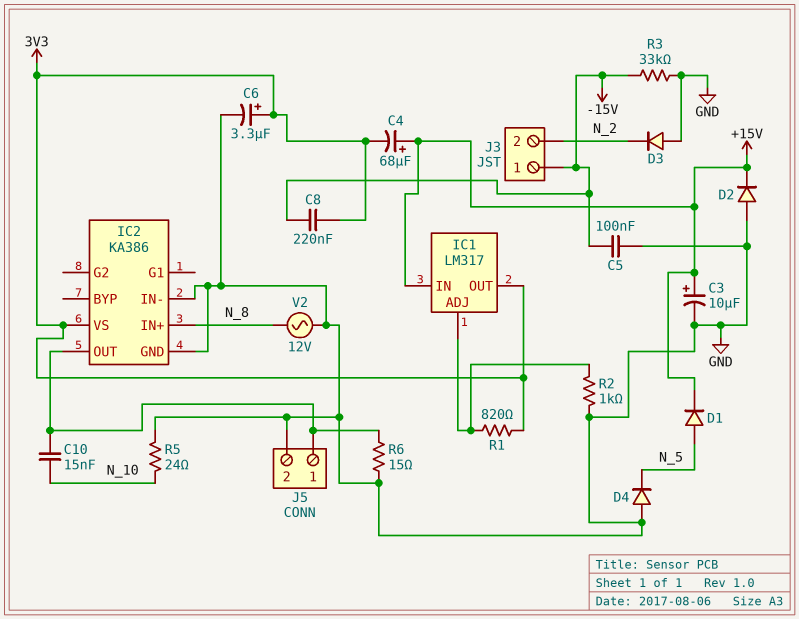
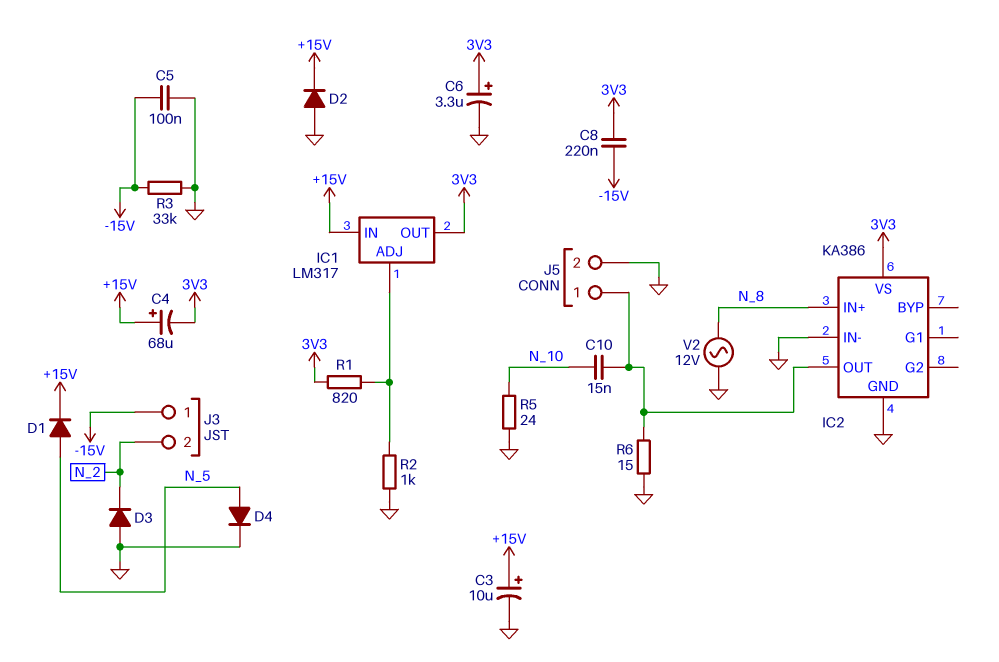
D4: diode (A GND, K N_5) -> diode (A N_5, K GND)

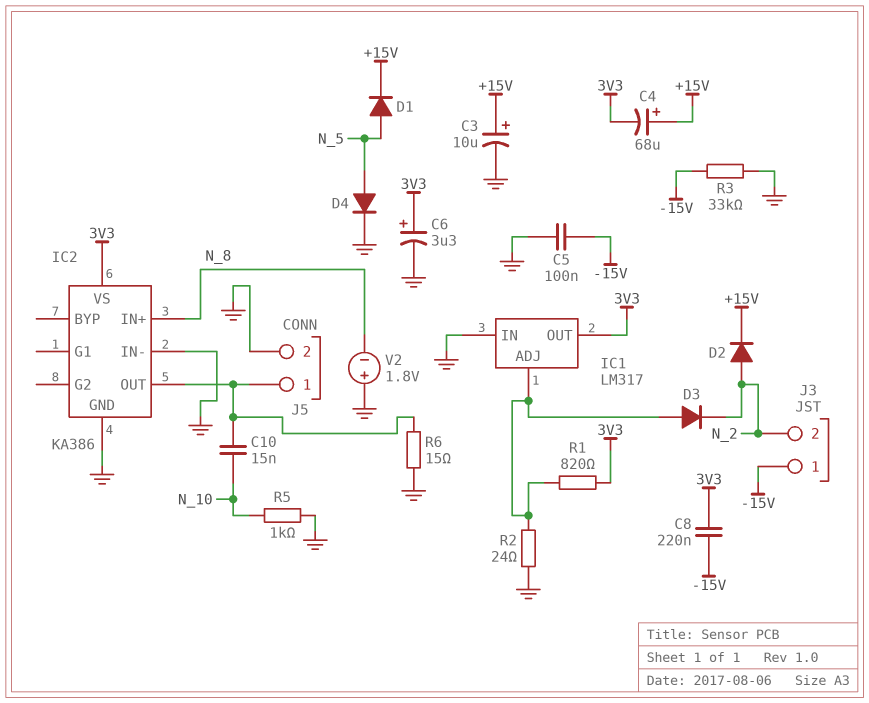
D2: diode (A GND, K +15V) -> diode (A N_2, K +15V)
D3: diode (A GND, K N_2) -> diode (A IC1/ADJ, K N_2)
IC1 pin IN: +15V -> GND
R2: 1k (GND, IC1/ADJ) -> 24 (GND, IC1/ADJ)
R5: 24 (GND, N_10) -> 1k (GND, N_10)
V2: AC 12V (GND, N_8) -> 1.8V (plus GND, minus N_8)

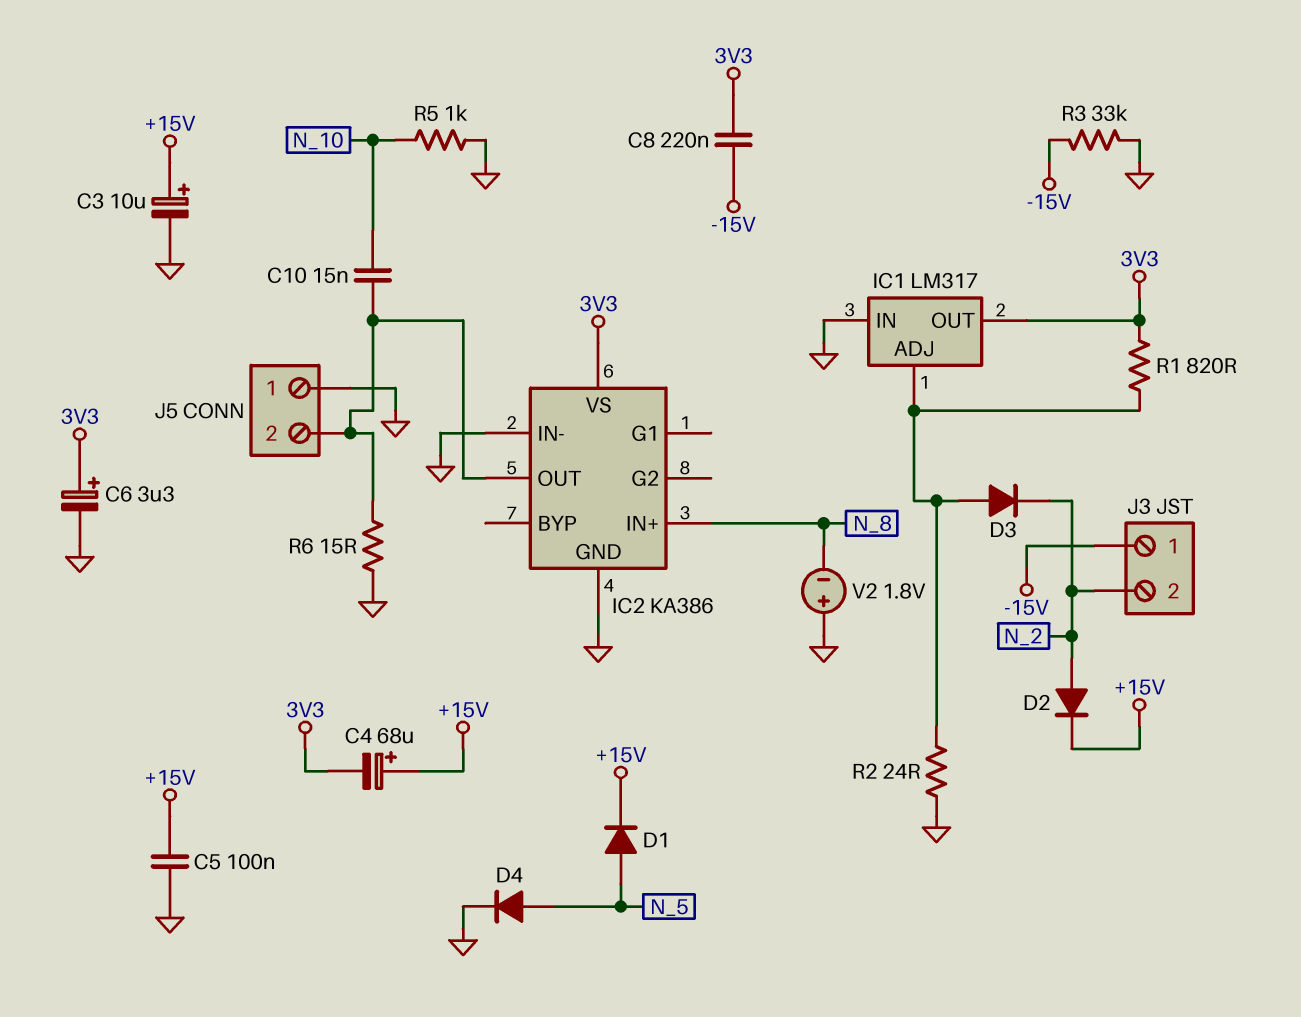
C5: 100nF (-15V, GND) -> 100nF (+15V, GND)
J5 pin 1: IC2/OUT -> GND
J5 pin 2: GND -> IC2/OUT

